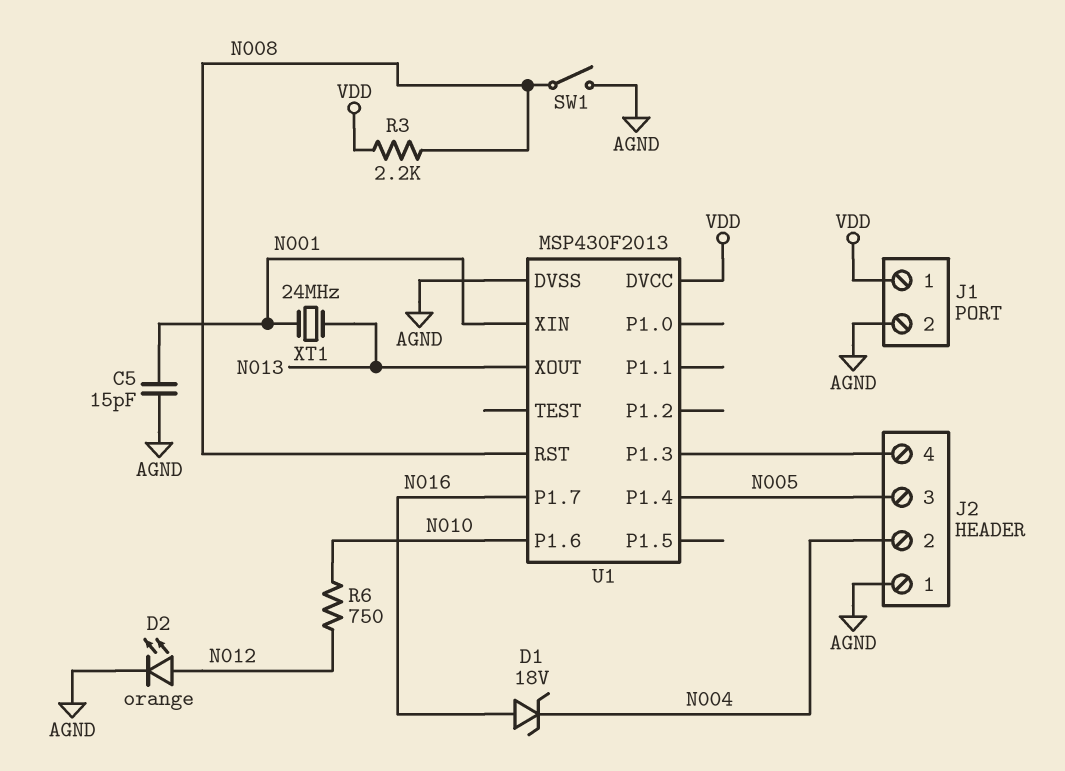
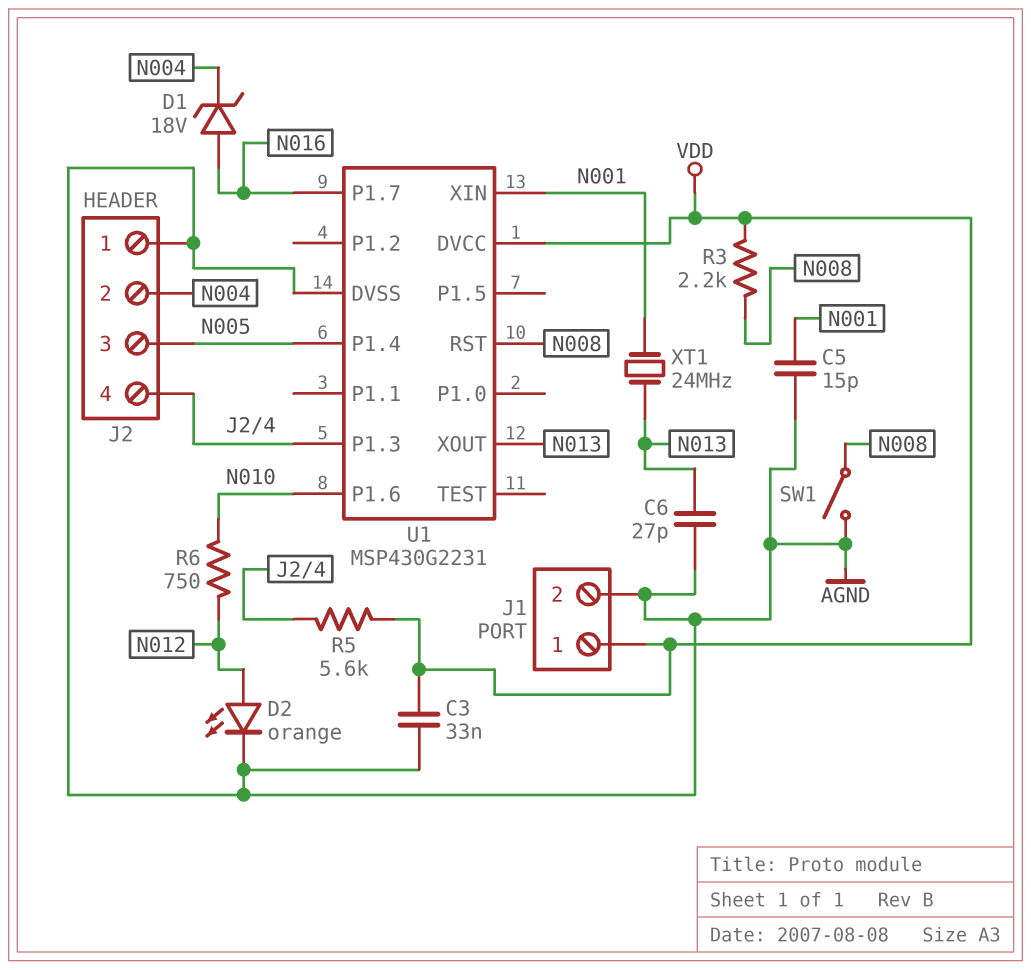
C3: none -> 33nF (AGND, VDD)
C6: none -> 27pF (AGND, N013)
R5: none -> 5.6k (J2/4, VDD)
U1: MSP430F2013 -> MSP430G2231

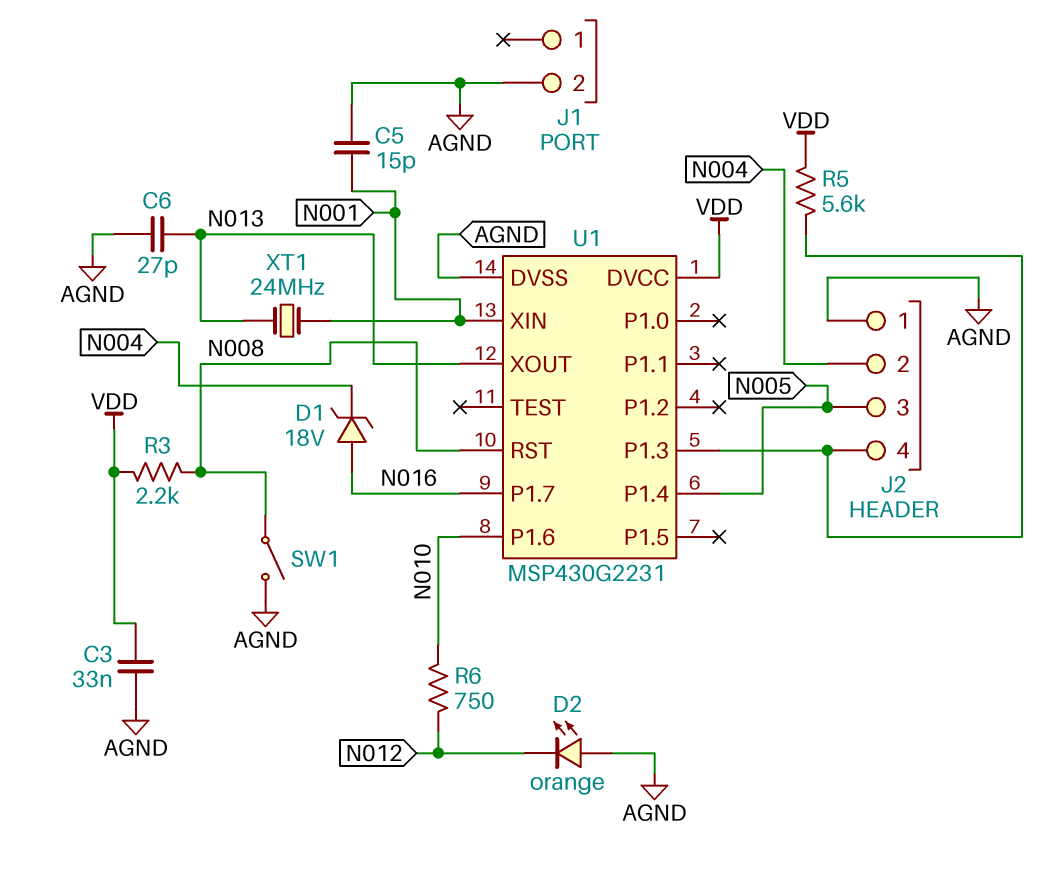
D2: LED orange (A N012, K AGND) -> LED orange (A AGND, K N012)
J1 pin 1: VDD -> none

